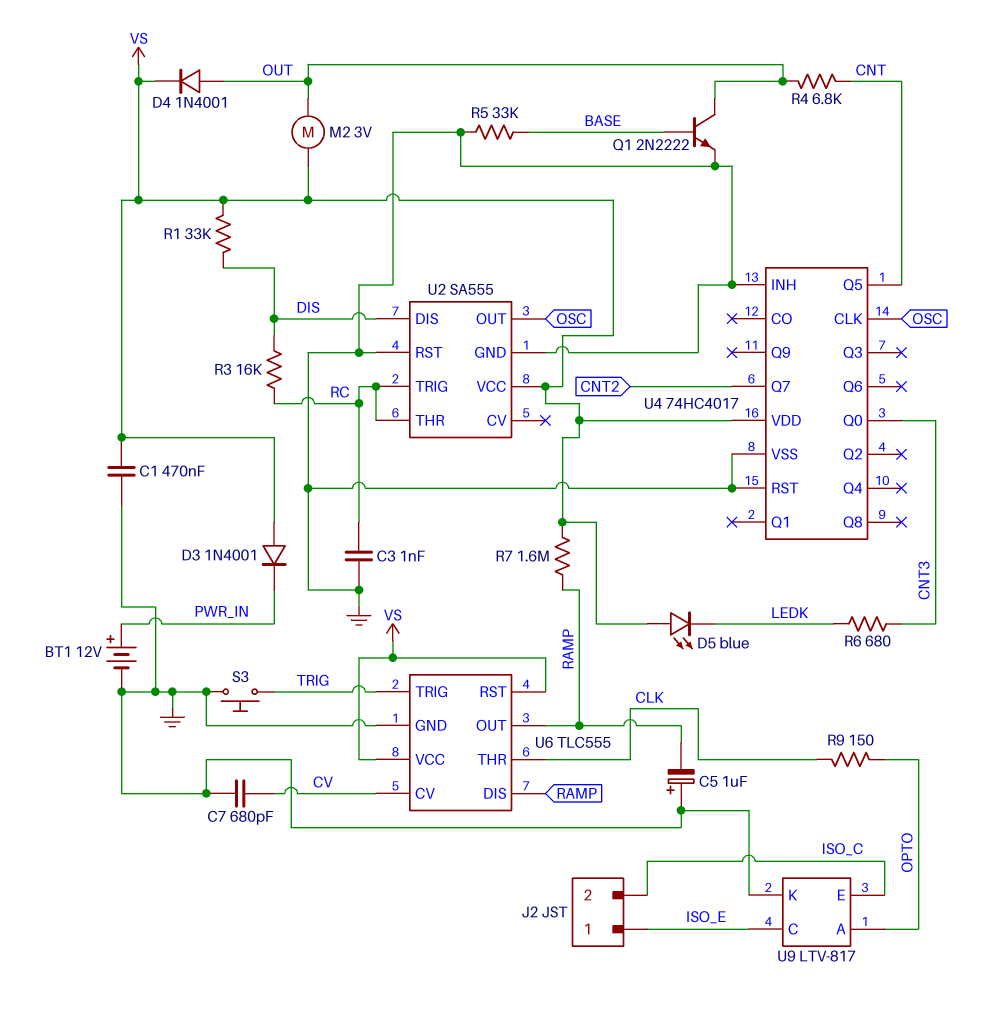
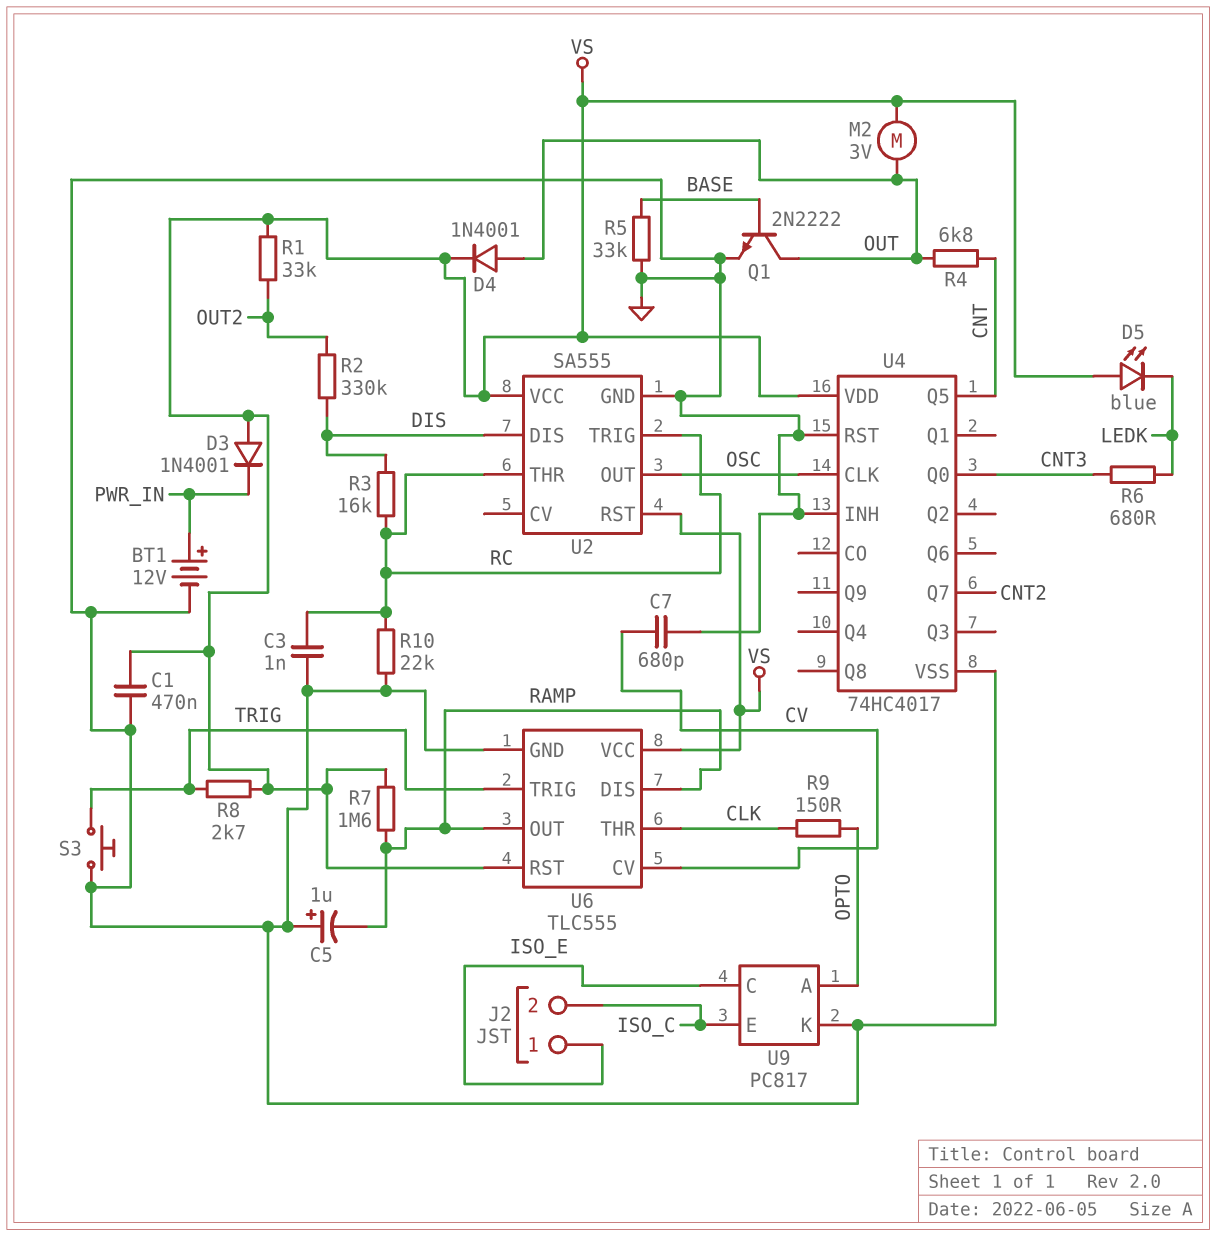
R1: 33k (DIS, VS) -> 33k (OUT2, VS)
R2: none -> 330k (DIS, OUT2)
R8: none -> 2.7k (TRIG, VS)
R10: none -> 22k (GND, RC)
U2 pin RST: GND -> VS
U9: LTV-817 -> PC817

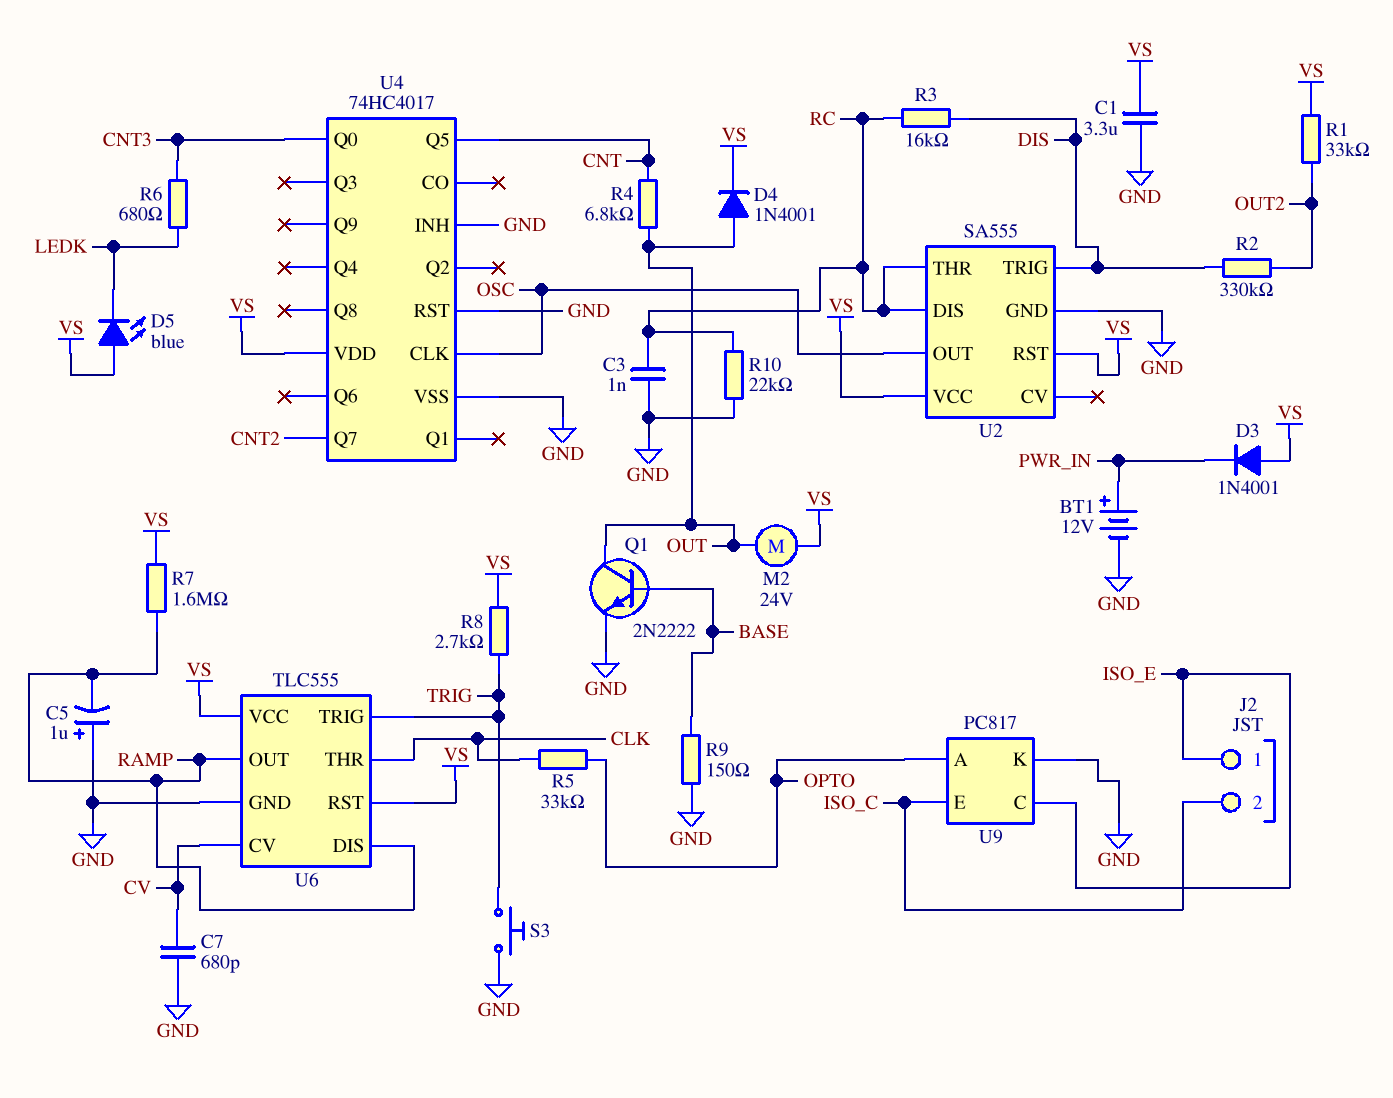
C1: 470nF (GND, VS) -> 3.3uF (GND, VS)
M2: motor 3V (OUT, VS) -> motor 24V (OUT, VS)
R5: 33k (BASE, GND) -> 33k (CLK, OPTO)
R9: 150 (CLK, OPTO) -> 150 (BASE, GND)
U2 pin DIS: DIS -> RC
U2 pin TRIG: RC -> DIS

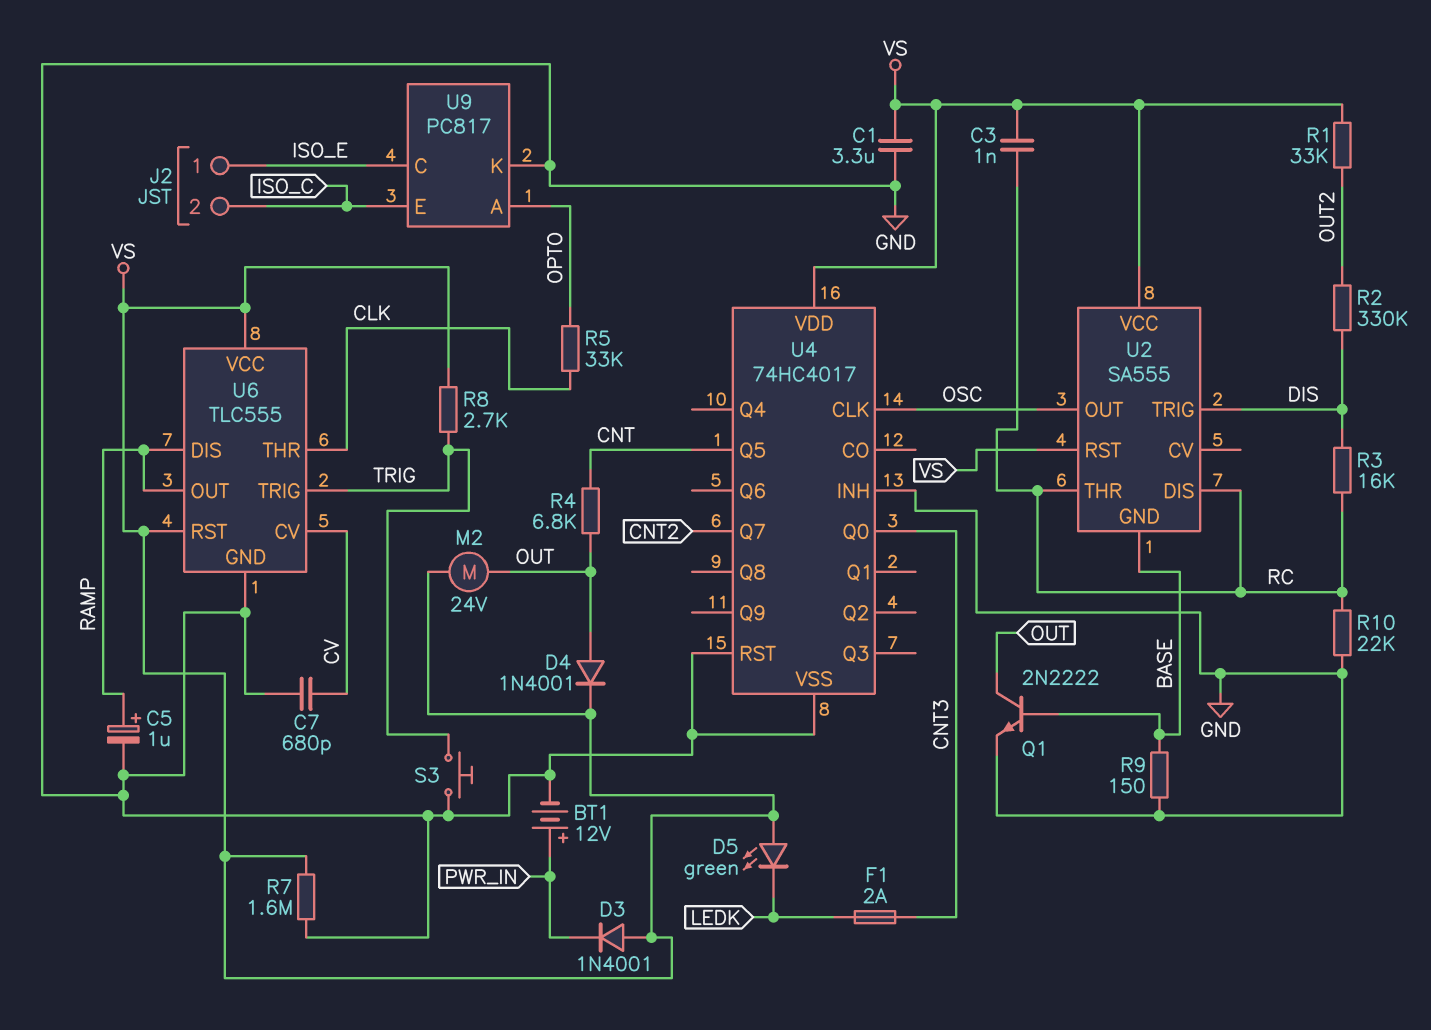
C3: 1nF (GND, RC) -> 1nF (RC, VS)
C5: 1uF (plus GND, minus RAMP) -> 1uF (plus RAMP, minus GND)
D5: LED blue (A VS, K LEDK) -> LED green (A VS, K LEDK)
F1: none -> 2A (CNT3, LEDK)
R6: 680 (CNT3, LEDK) -> none
R7: 1.6M (RAMP, VS) -> 1.6M (GND, VS)
U2 pin GND: GND -> BASE

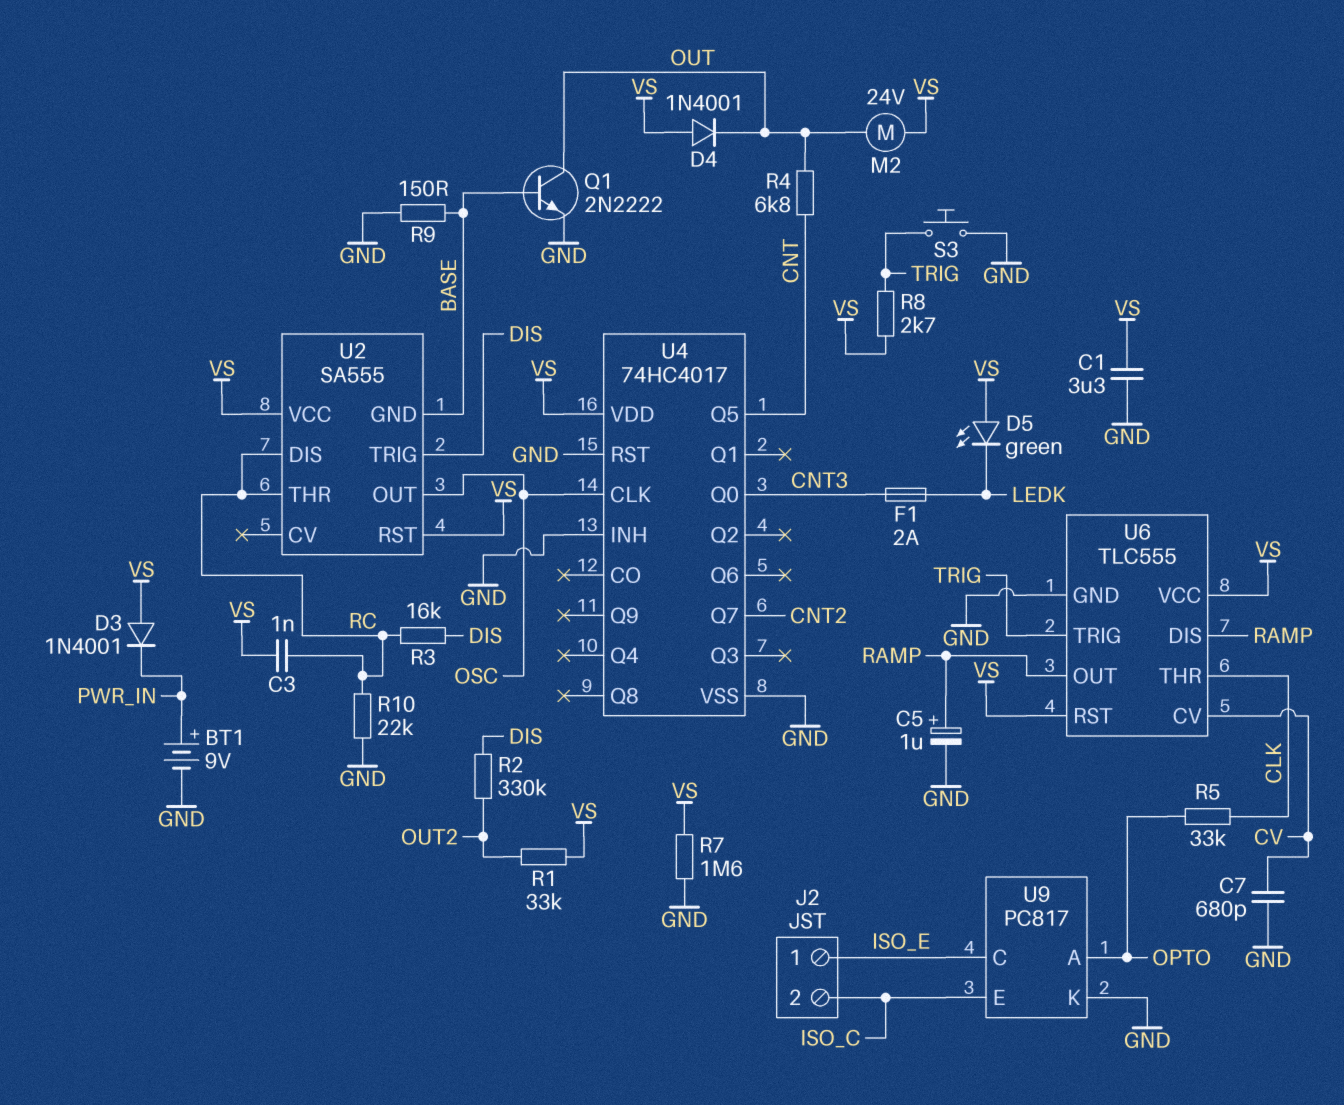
BT1: 12V (plus PWR_IN, minus GND) -> 9V (plus PWR_IN, minus GND)
D4: diode 1N4001 (A OUT, K VS) -> diode 1N4001 (A VS, K OUT)

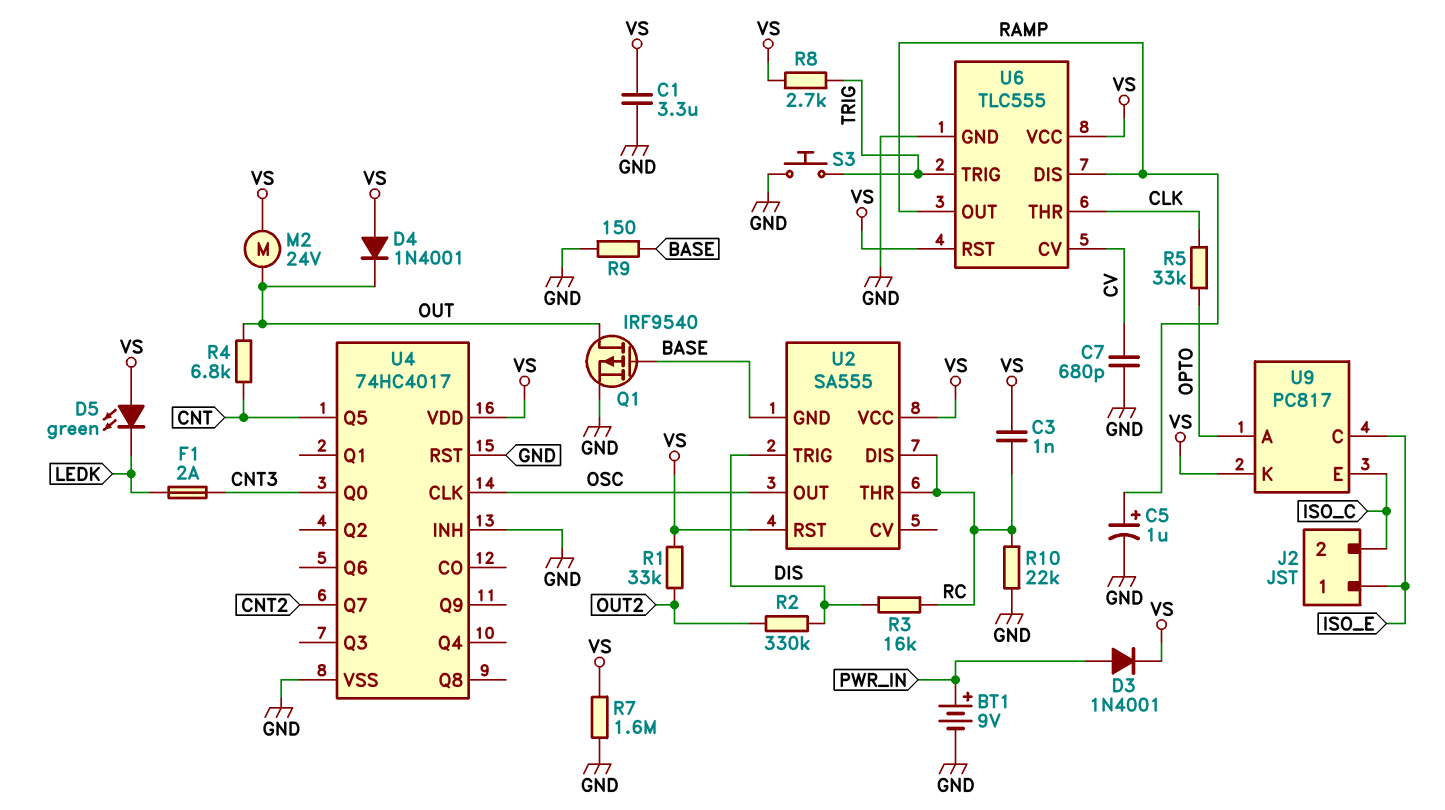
D3: diode 1N4001 (A VS, K PWR_IN) -> diode 1N4001 (A PWR_IN, K VS)
Q1: NPN 2N2222 (B BASE, C OUT, E GND) -> PMOS IRF9540 (G BASE, D OUT, S GND)
U9 pin K: GND -> VS

